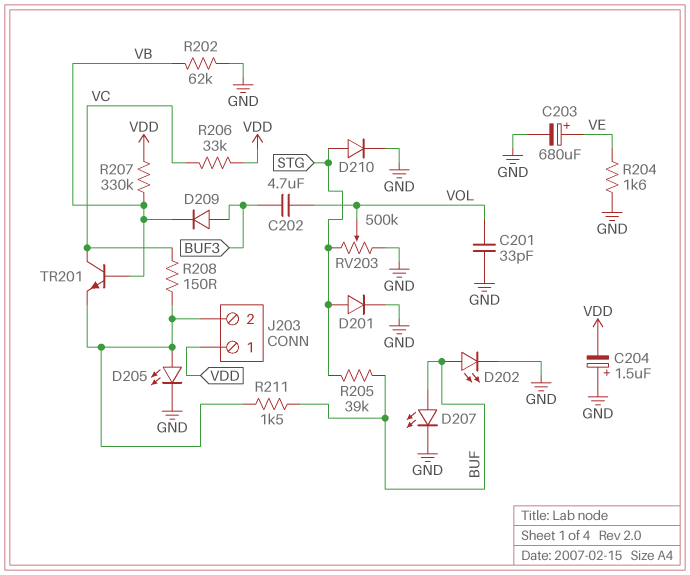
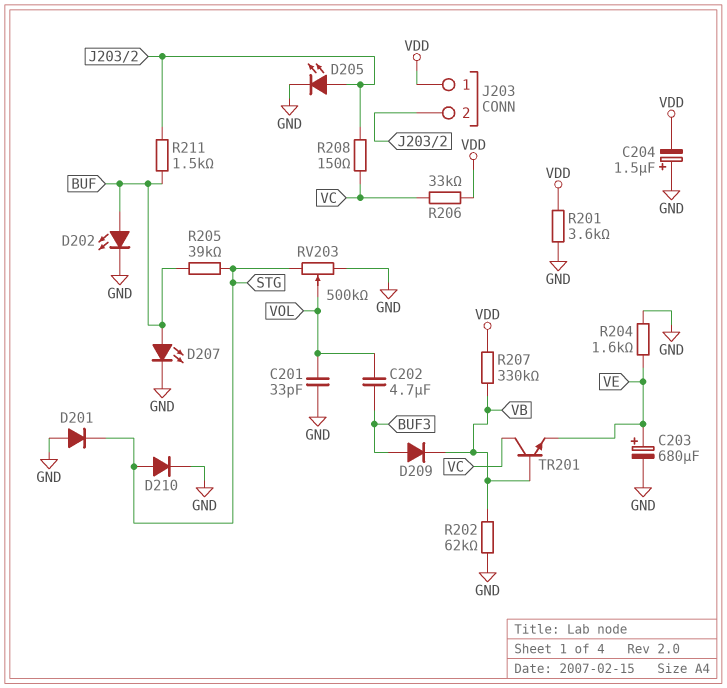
D201: diode (A STG, K GND) -> diode (A GND, K STG)
R201: none -> 3.6k (GND, VDD)
TR201: NPN (B VB, C VC, E J203/2) -> NPN (B VB, C VC, E VE)

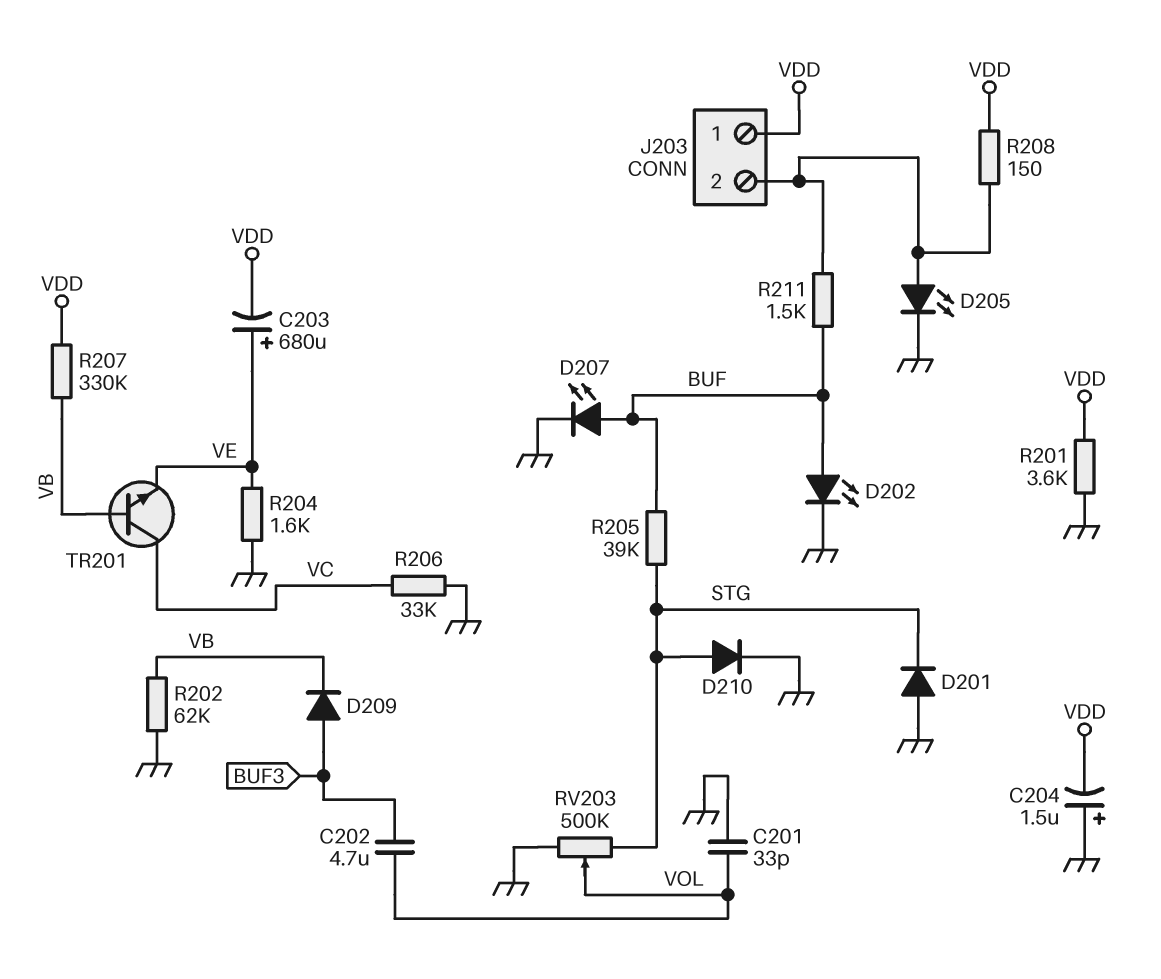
C203: 680uF (plus VE, minus GND) -> 680uF (plus VE, minus VDD)
R206: 33k (VC, VDD) -> 33k (GND, VC)
R208: 150 (J203/2, VC) -> 150 (J203/2, VDD)

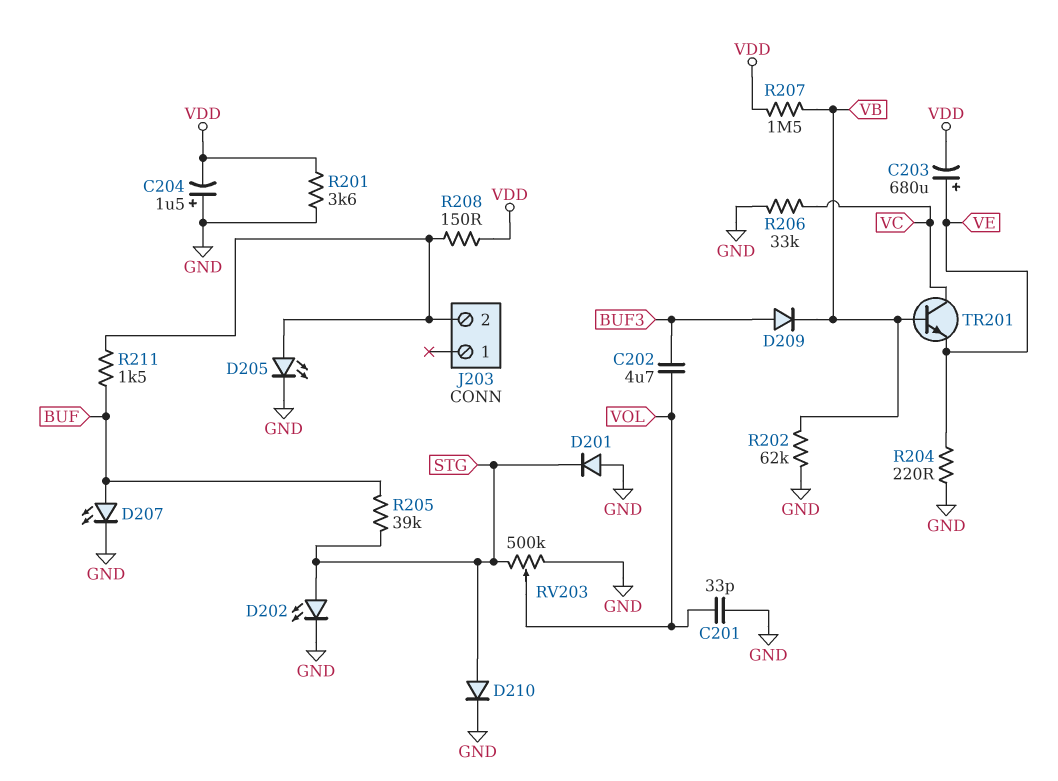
D202: LED (A BUF, K GND) -> LED (A STG, K GND)
J203 pin 1: VDD -> none
R204: 1.6k (GND, VE) -> 220 (GND, VE)
R207: 330k (VB, VDD) -> 1.5M (VB, VDD)

